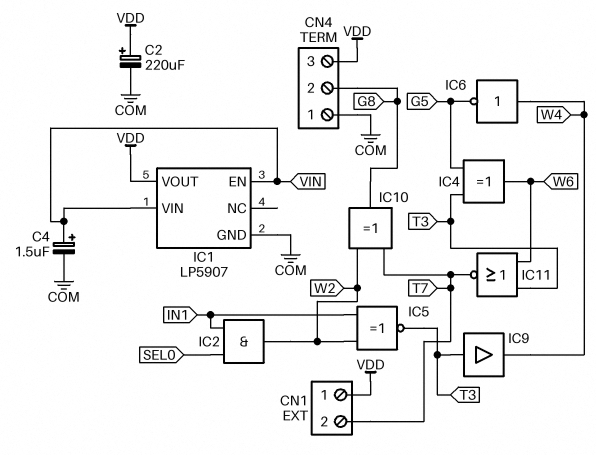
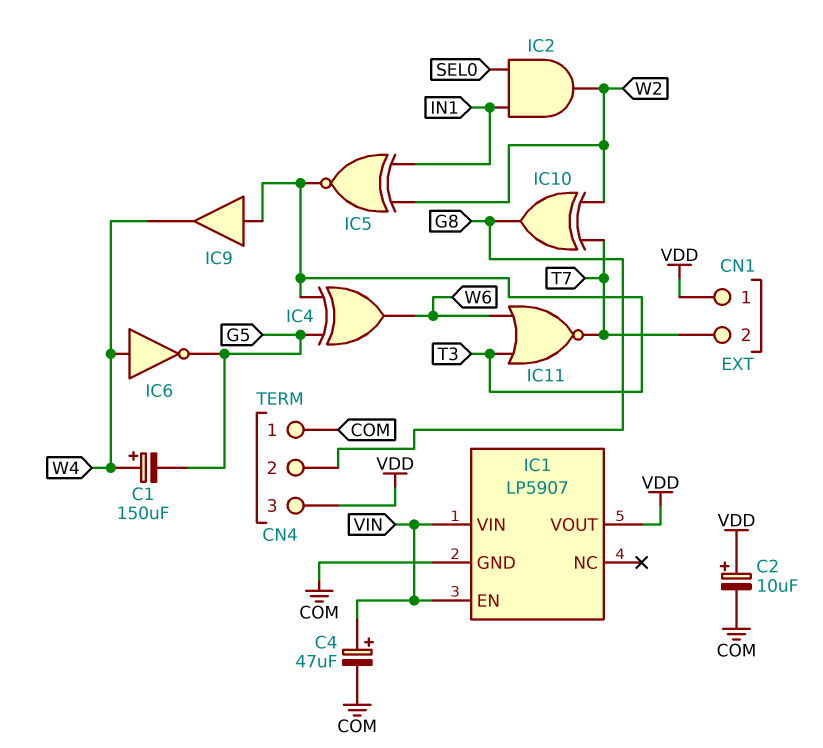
C1: none -> 150uF (plus W4, minus G5)
C2: 220uF (plus VDD, minus COM) -> 10uF (plus VDD, minus COM)
C4: 1.5uF (plus VIN, minus COM) -> 47uF (plus VIN, minus COM)

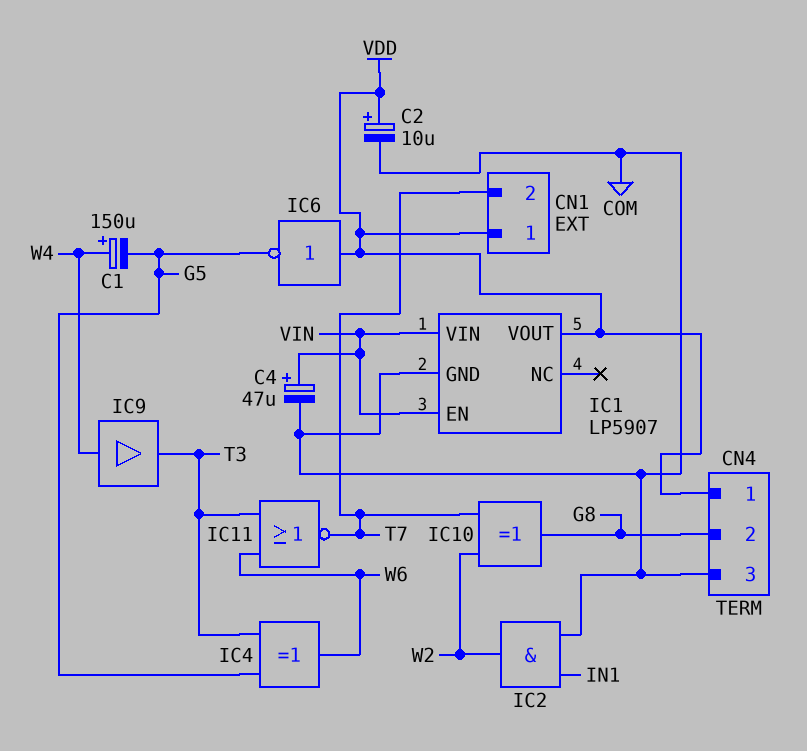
CN4 pin 1: COM -> VDD
CN4 pin 3: VDD -> COM
IC2: AND (in IN1, in SEL0, out W2) -> AND (in COM, in IN1, out W2)
IC5: XNOR (in IN1, in W2, out T3) -> none
IC6: NOT (in W4, out G5) -> NOT (in VDD, out G5)
IC9: buffer (in T3, out W4) -> buffer (in W4, out T3)

